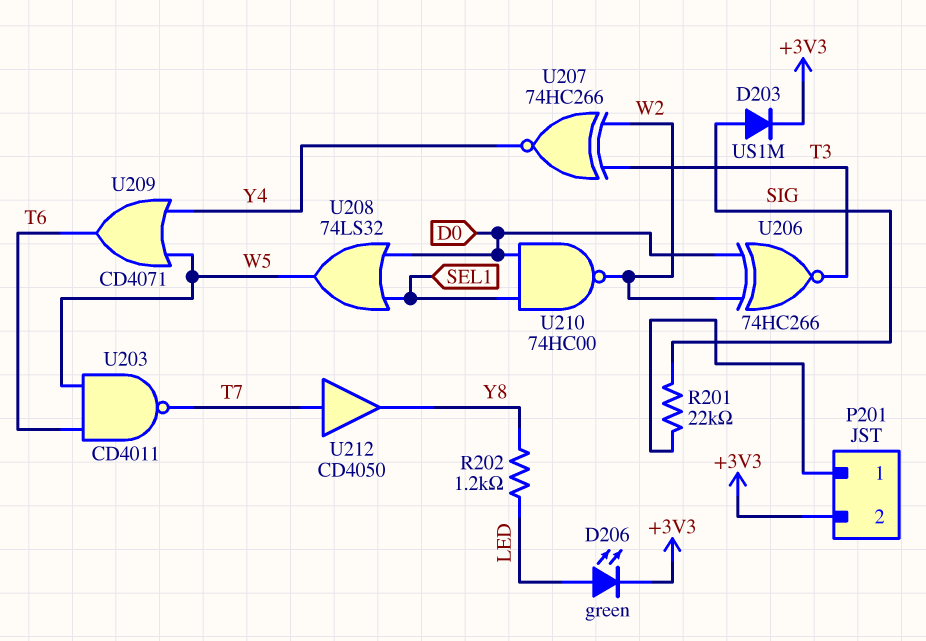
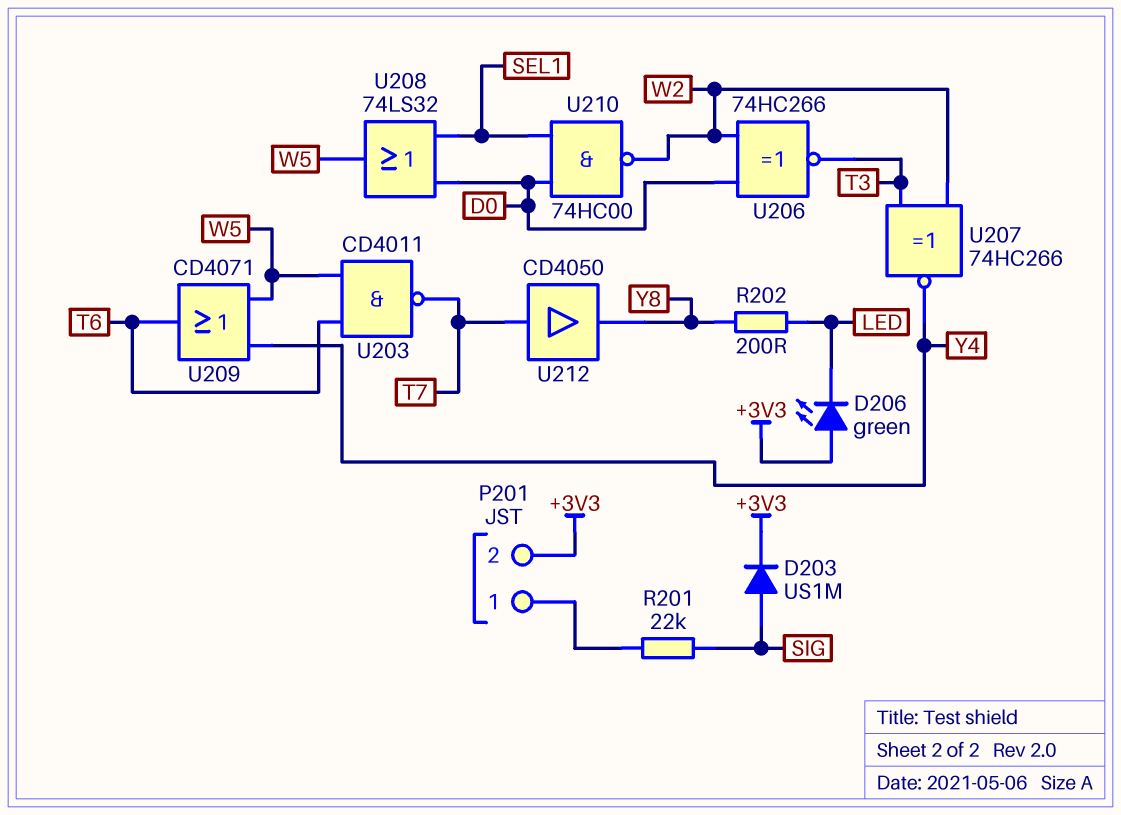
D206: LED green (A LED, K +3V3) -> LED green (A +3V3, K LED)
R202: 1.2k (LED, Y8) -> 200 (LED, Y8)

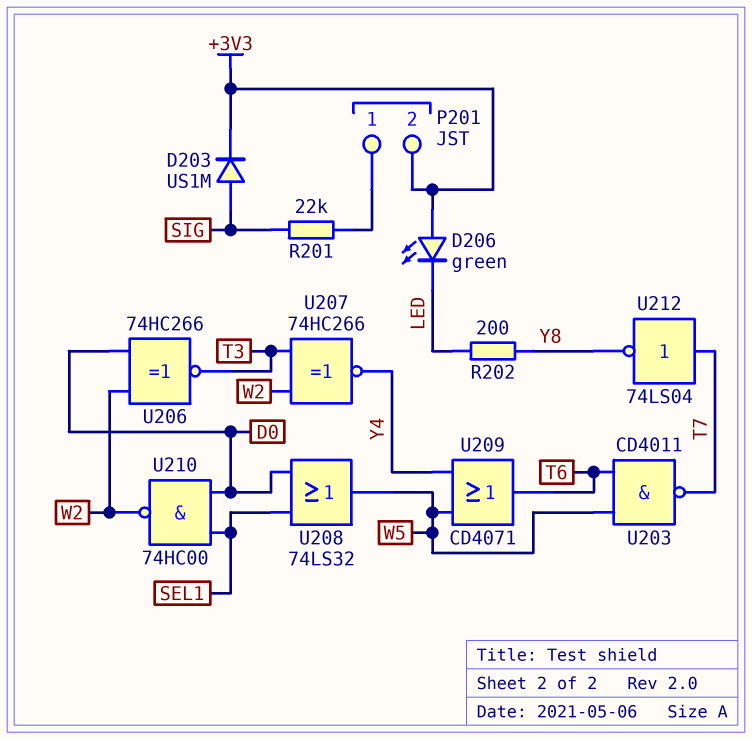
U212: buffer CD4050 (in T7, out Y8) -> NOT 74LS04 (in T7, out Y8)

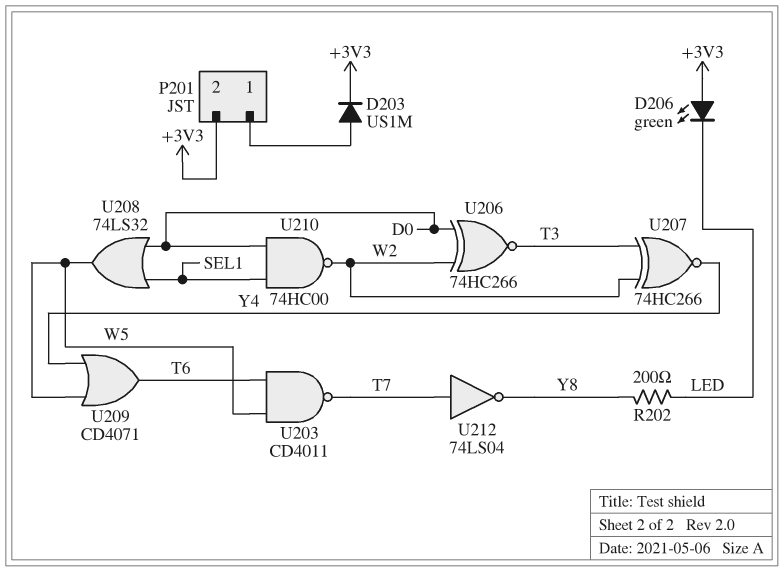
D203: diode US1M (A SIG, K +3V3) -> diode US1M (A P201/1, K +3V3)
R201: 22k (P201/1, SIG) -> none

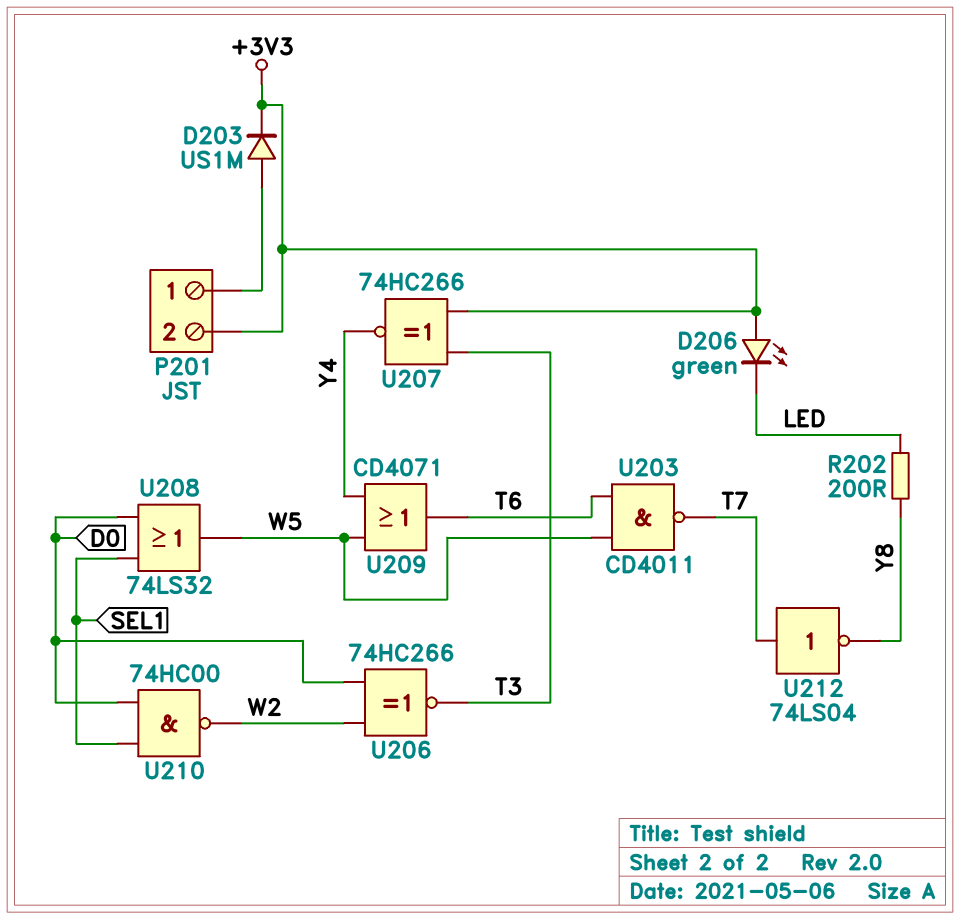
U207: XNOR 74HC266 (in T3, in W2, out Y4) -> XNOR 74HC266 (in +3V3, in T3, out Y4)

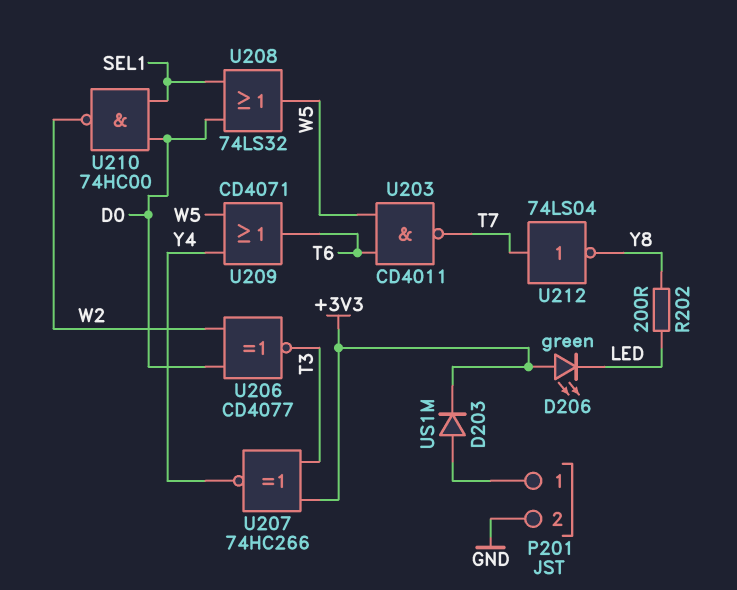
P201 pin 2: +3V3 -> GND
U206: XNOR 74HC266 (in D0, in W2, out T3) -> XNOR CD4077 (in D0, in W2, out T3)

